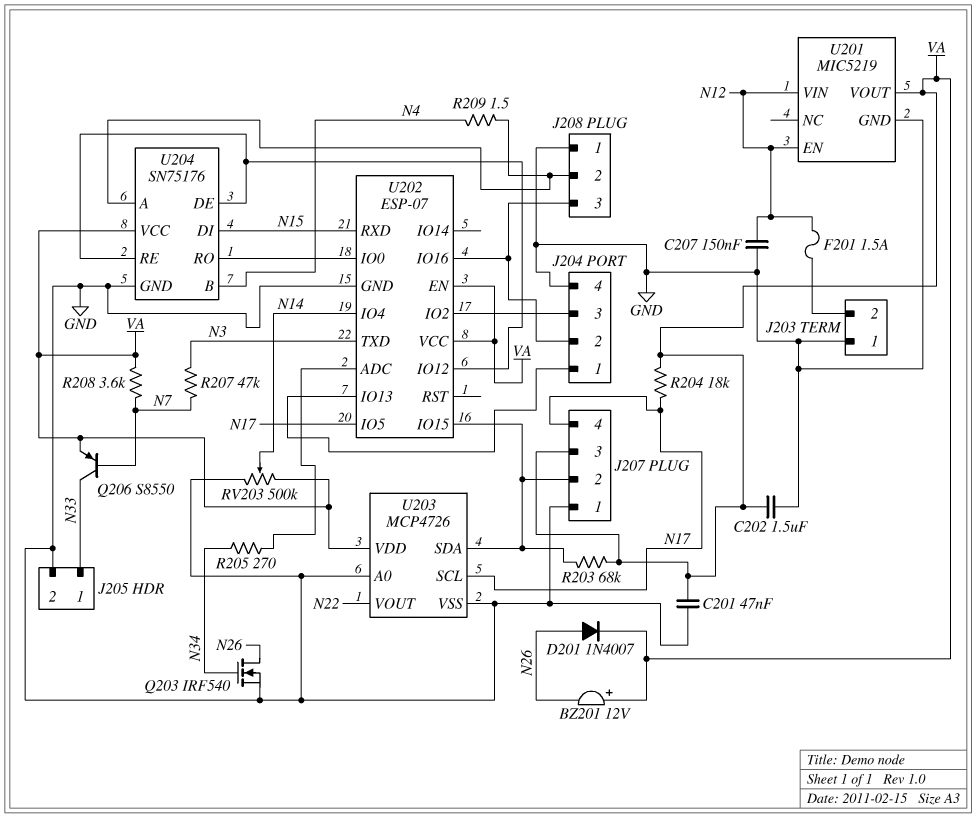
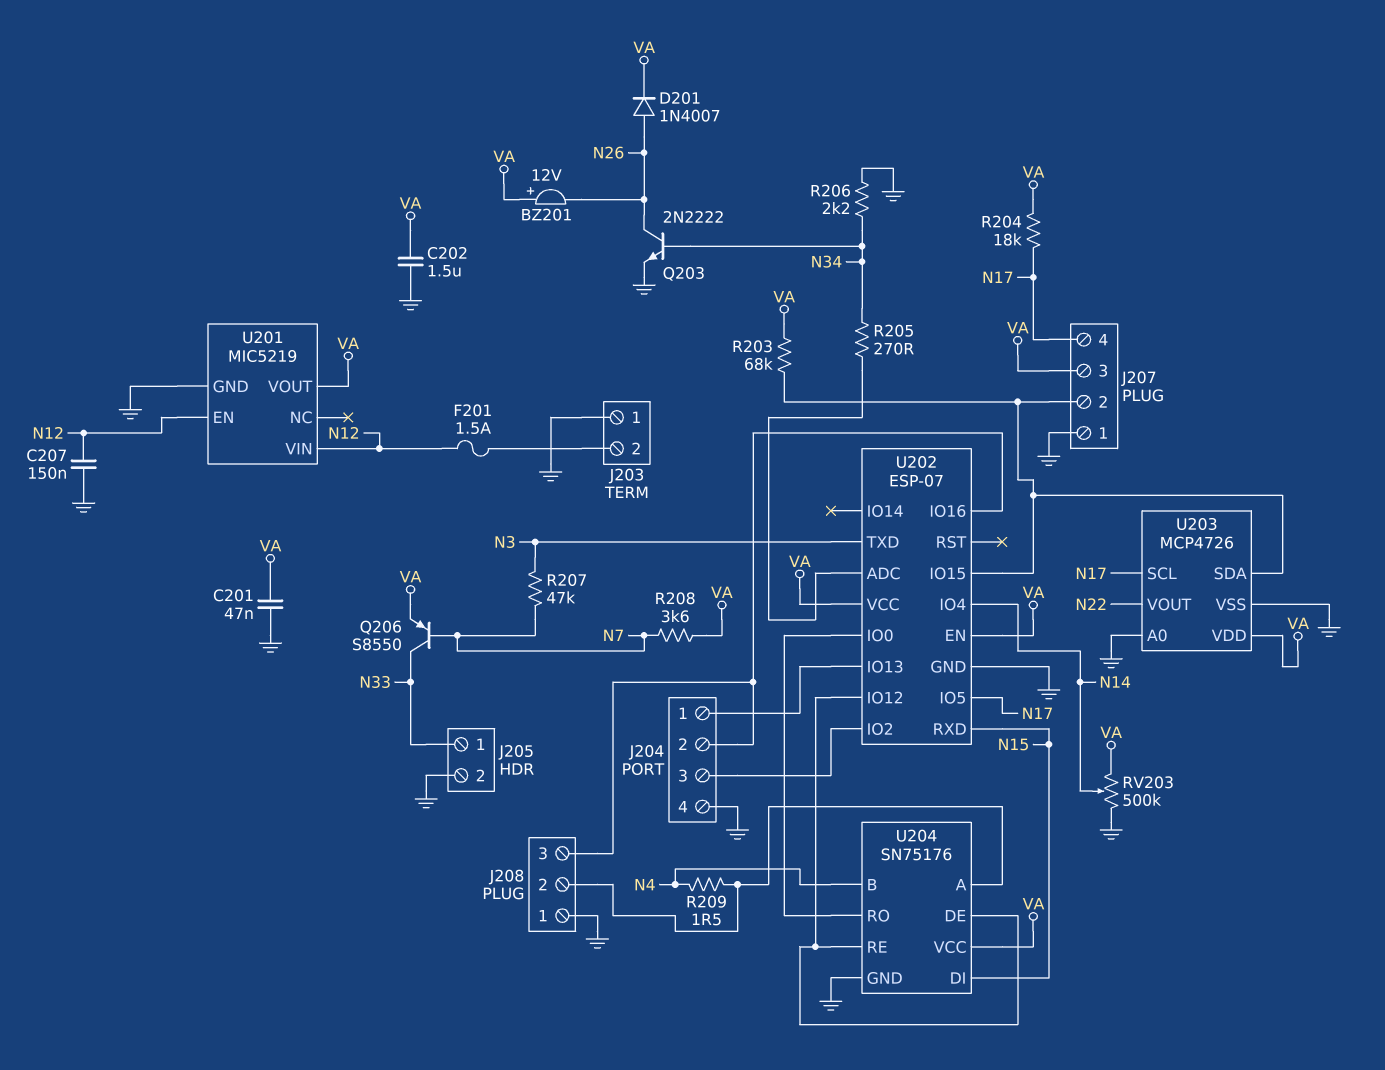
Q203: NMOS IRF540 (G N34, D N26, S GND) -> NPN 2N2222 (B N34, C N26, E GND)
R206: none -> 2.2k (GND, N34)

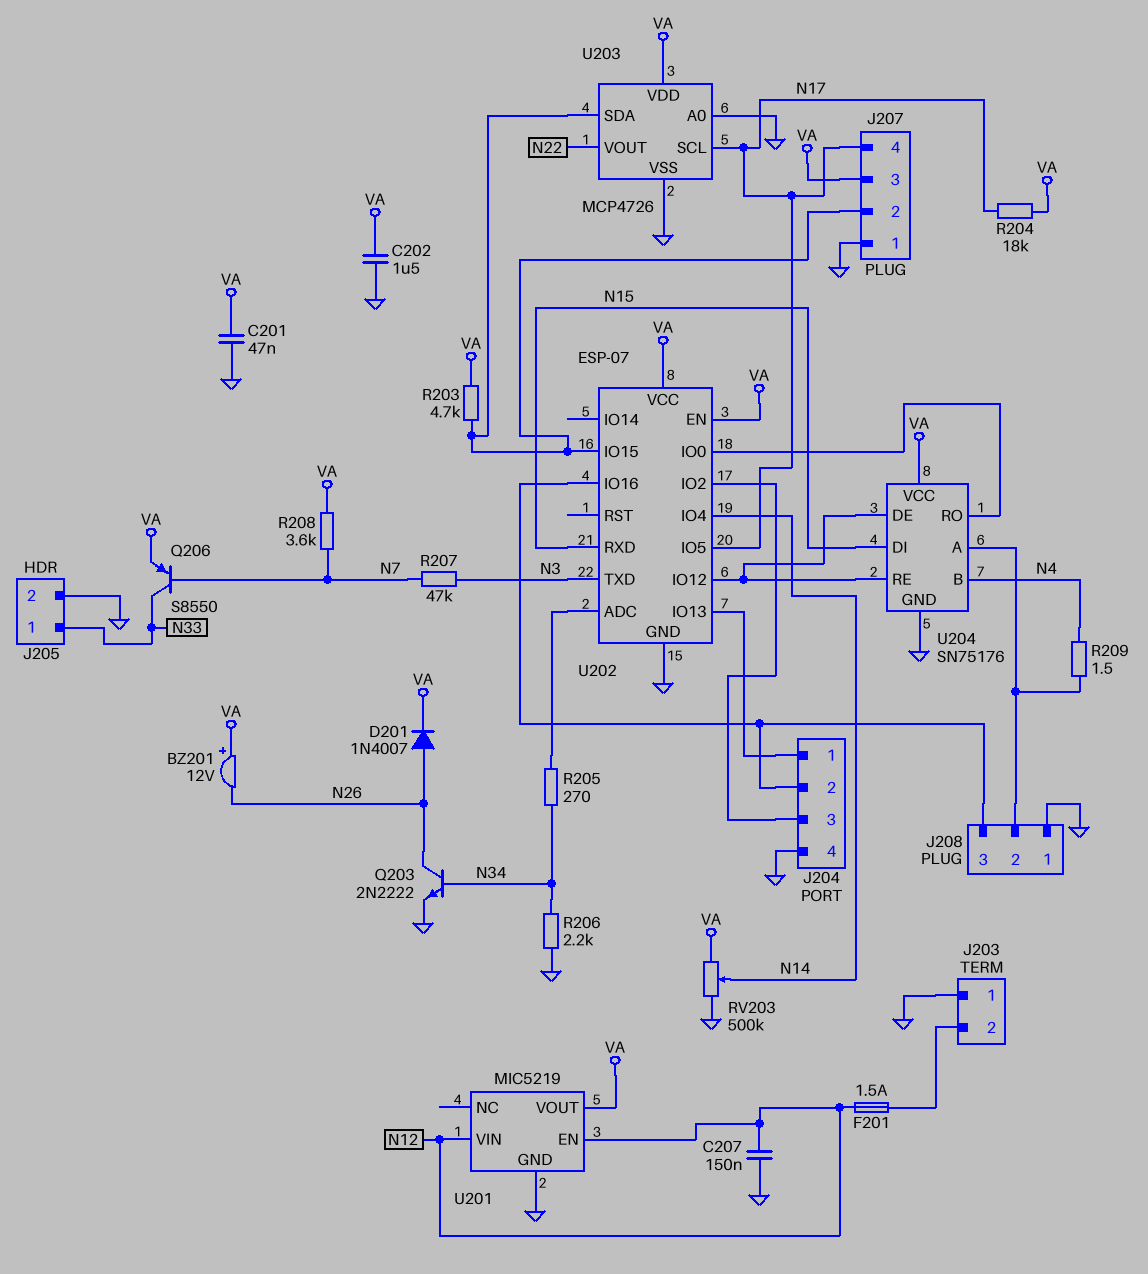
R203: 68k (J207/2, VA) -> 4.7k (J207/2, VA)

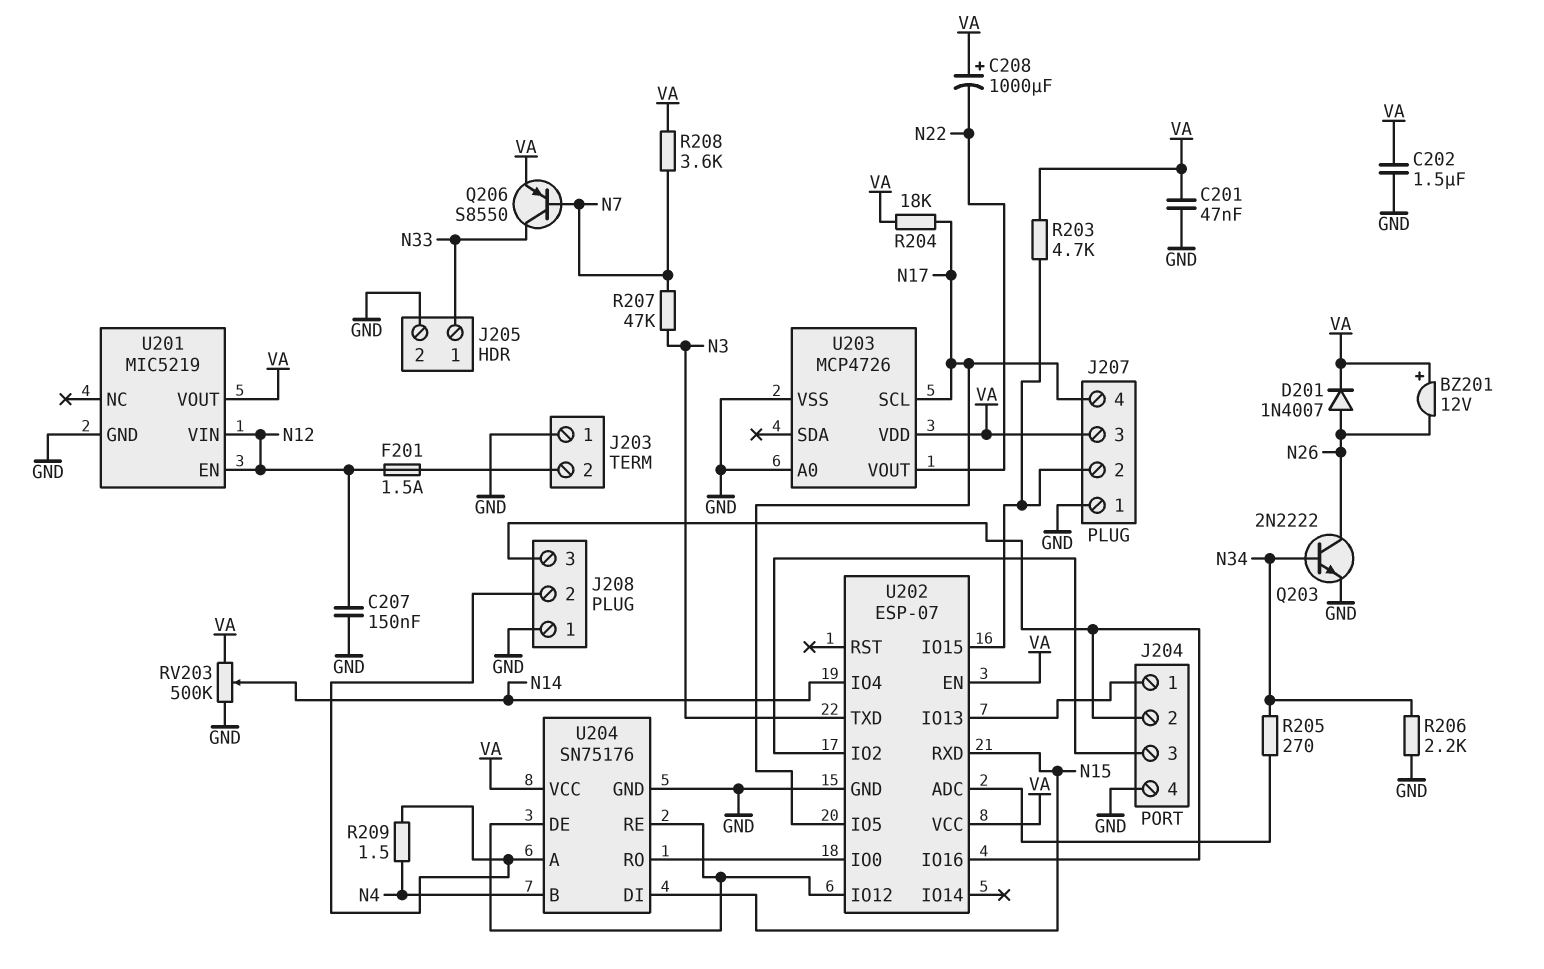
C208: none -> 1000uF (plus VA, minus N22)
U203 pin SDA: J207/2 -> none

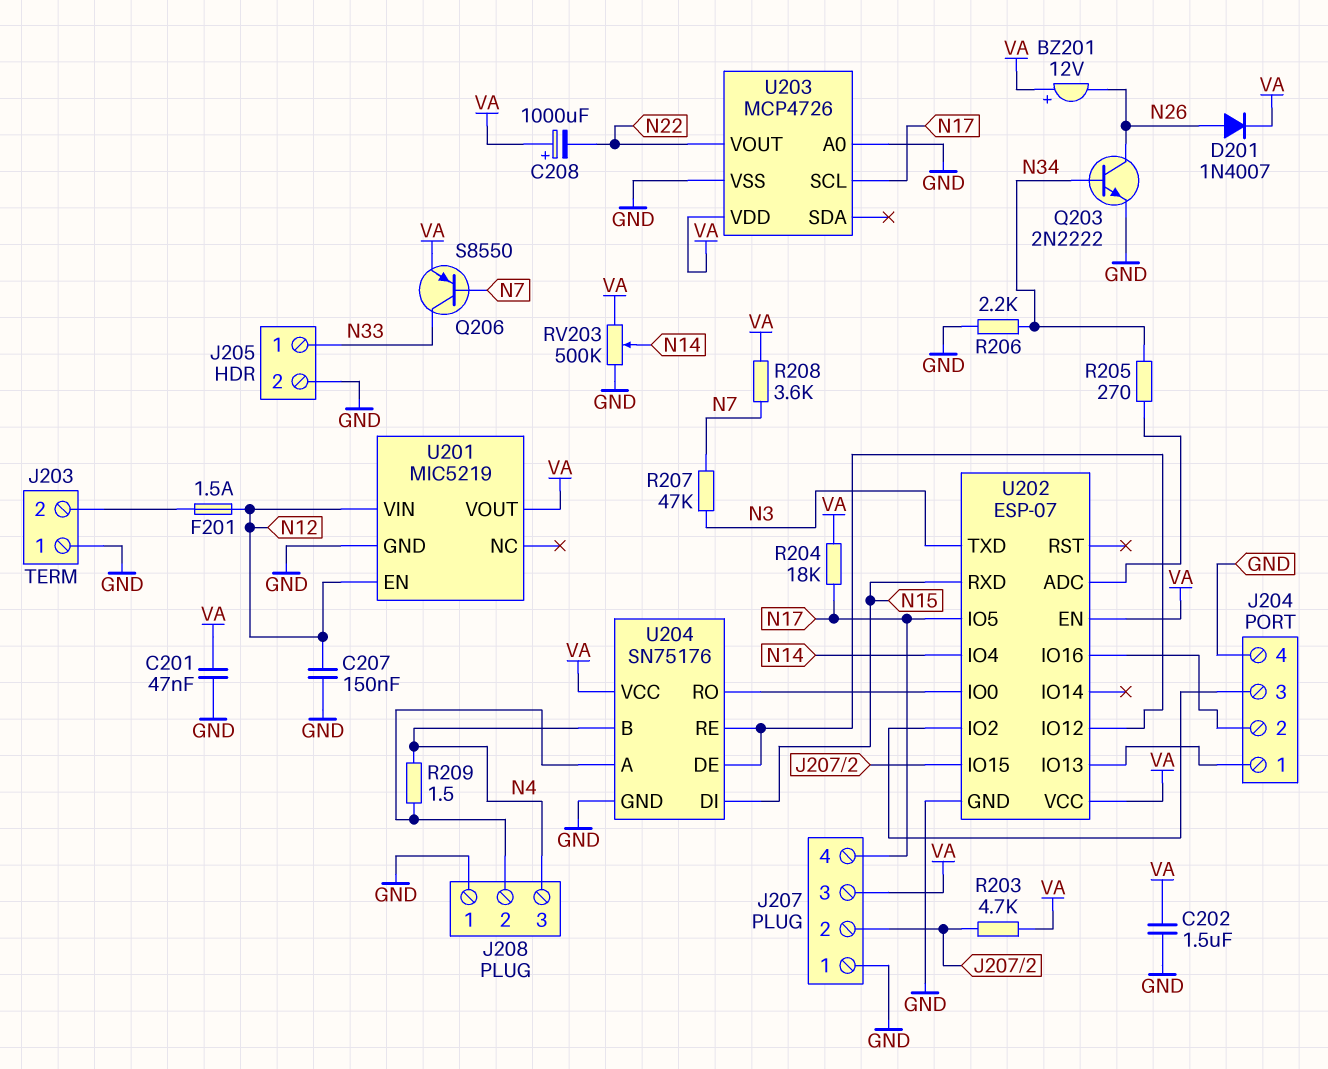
J208 pin 3: J204/2 -> N4

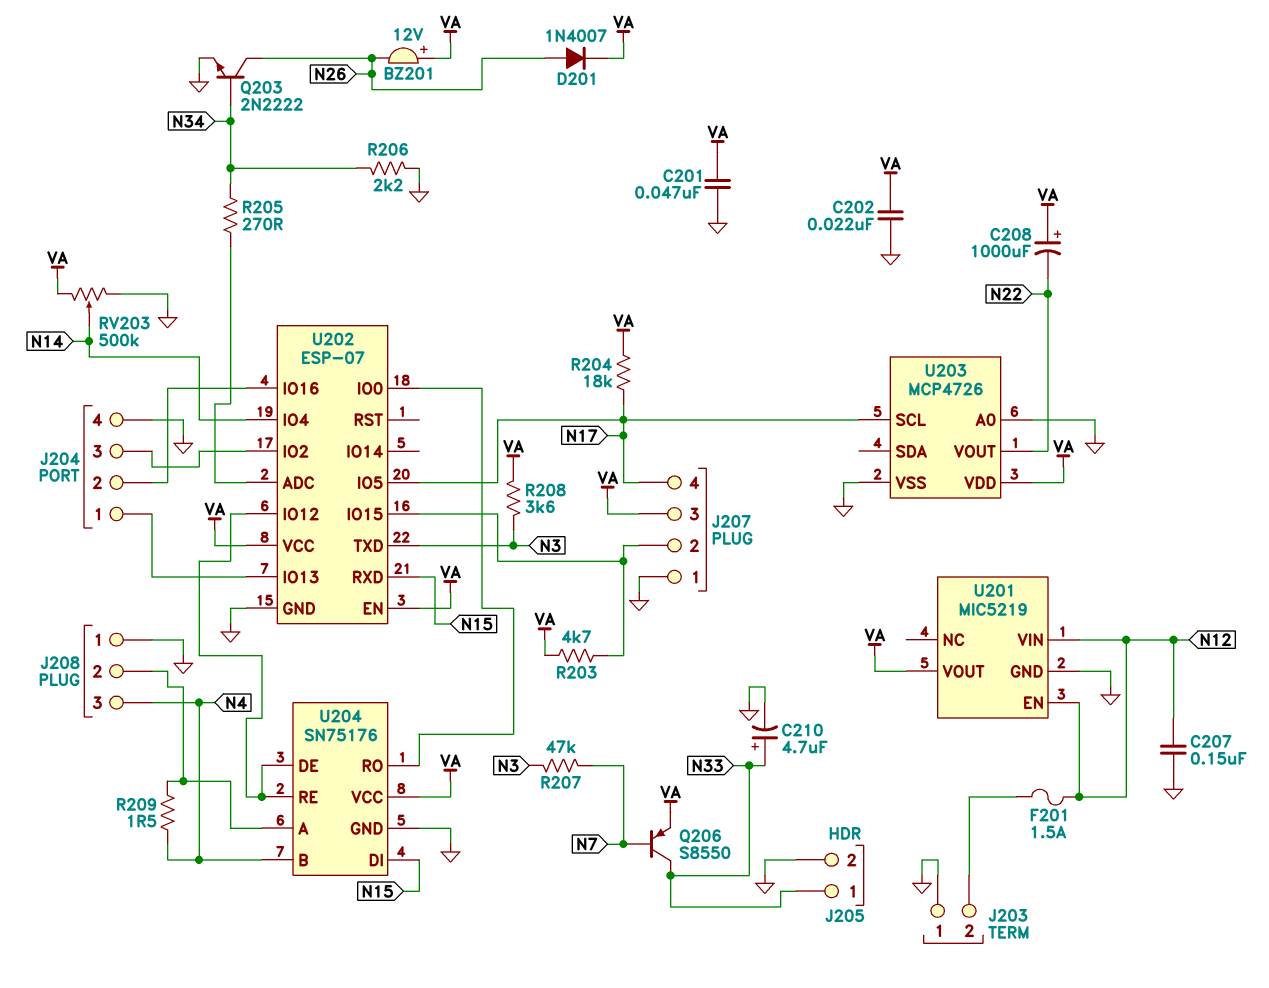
C202: 1.5uF (GND, VA) -> 22nF (GND, VA)
C210: none -> 4.7uF (plus N33, minus GND)
R208: 3.6k (N7, VA) -> 3.6k (N3, VA)

